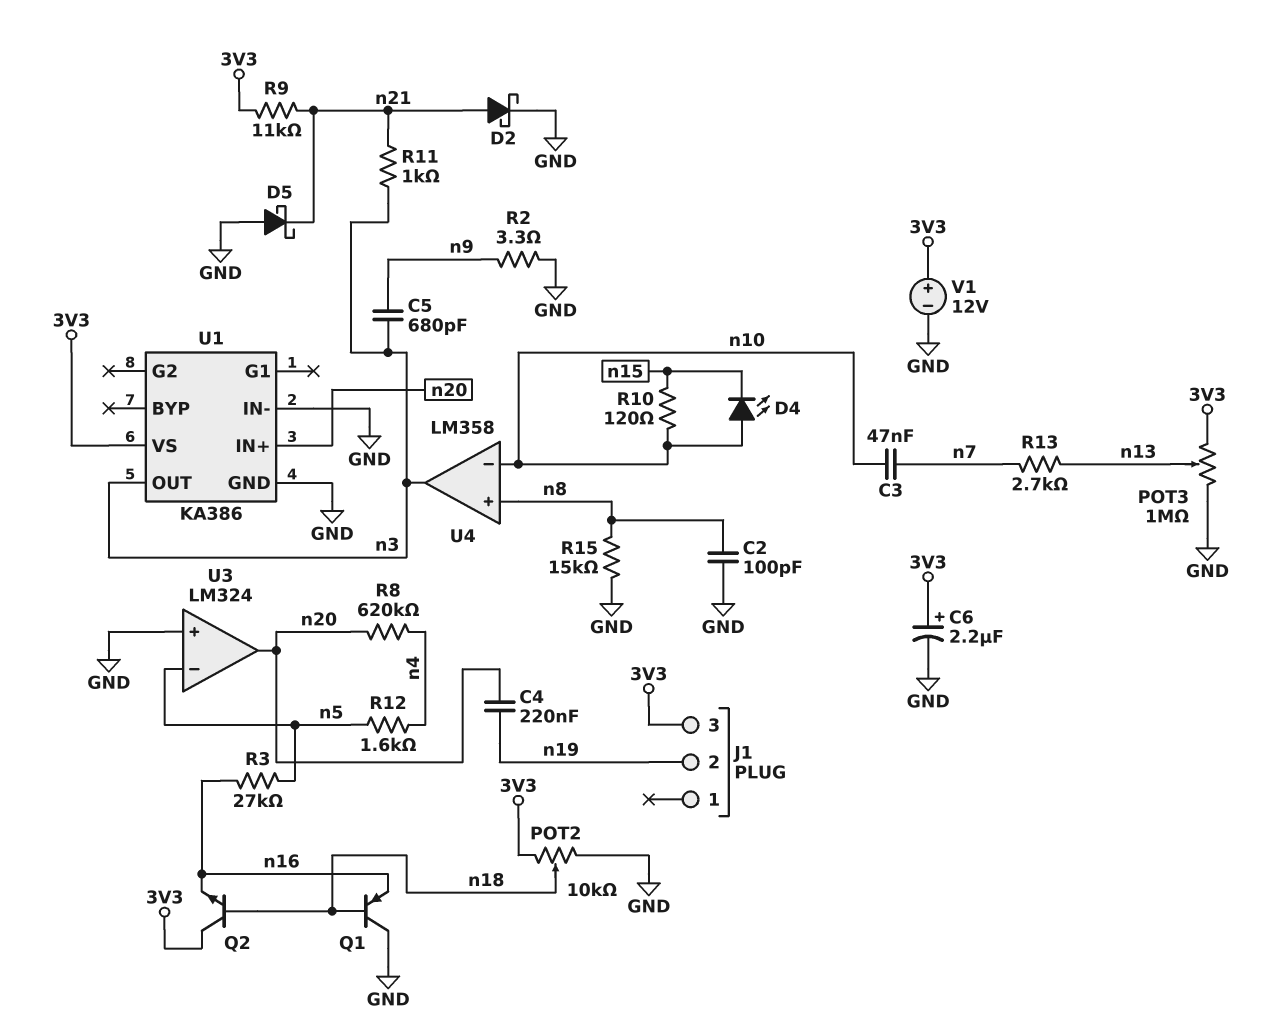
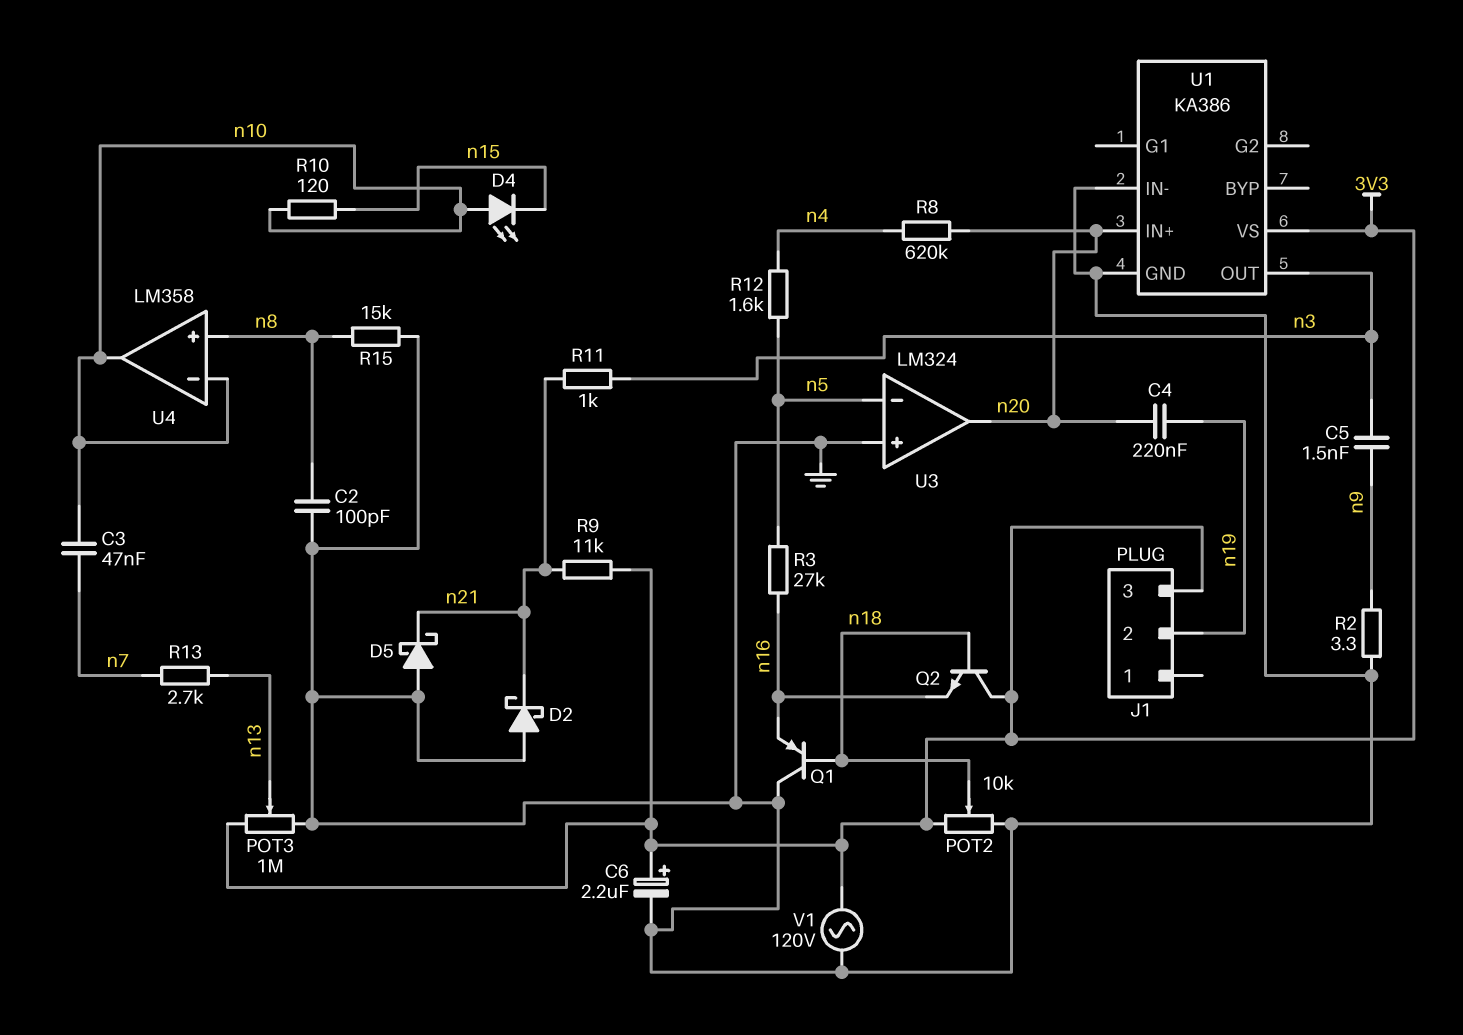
C5: 680pF (n3, n9) -> 1.5nF (n3, n9)
D2: schottky (A n21, K GND) -> schottky (A GND, K n21)
U4 pin out: n3 -> n10
V1: 12V (plus 3V3, minus GND) -> AC 120V (3V3, GND)

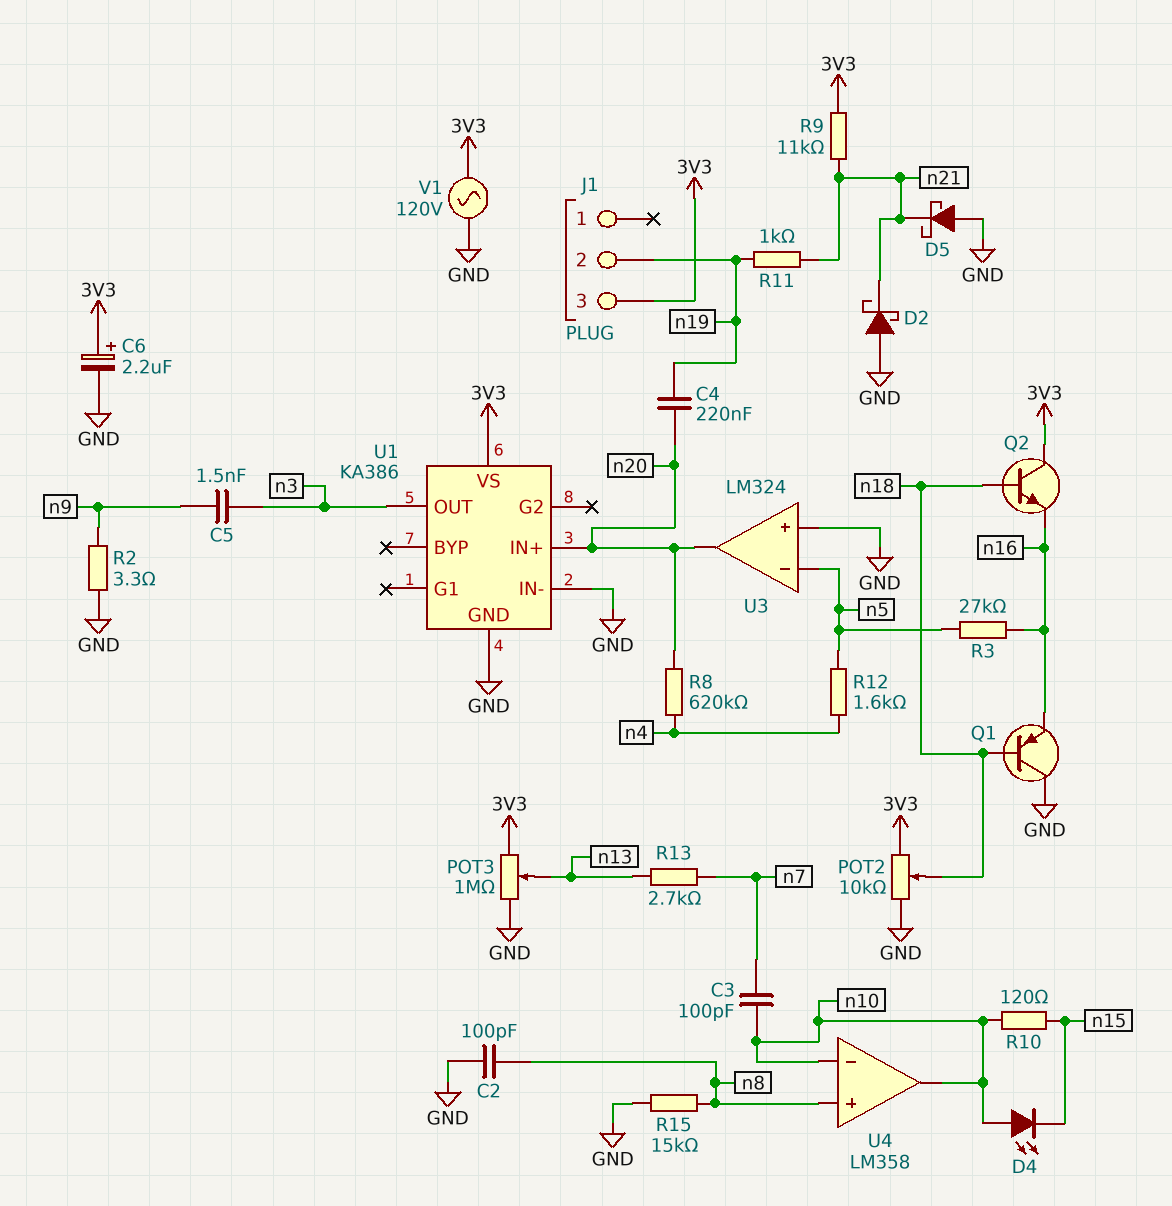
C3: 47nF (n7, n10) -> 100pF (n7, n10)
R11: 1k (n3, n21) -> 1k (n19, n21)

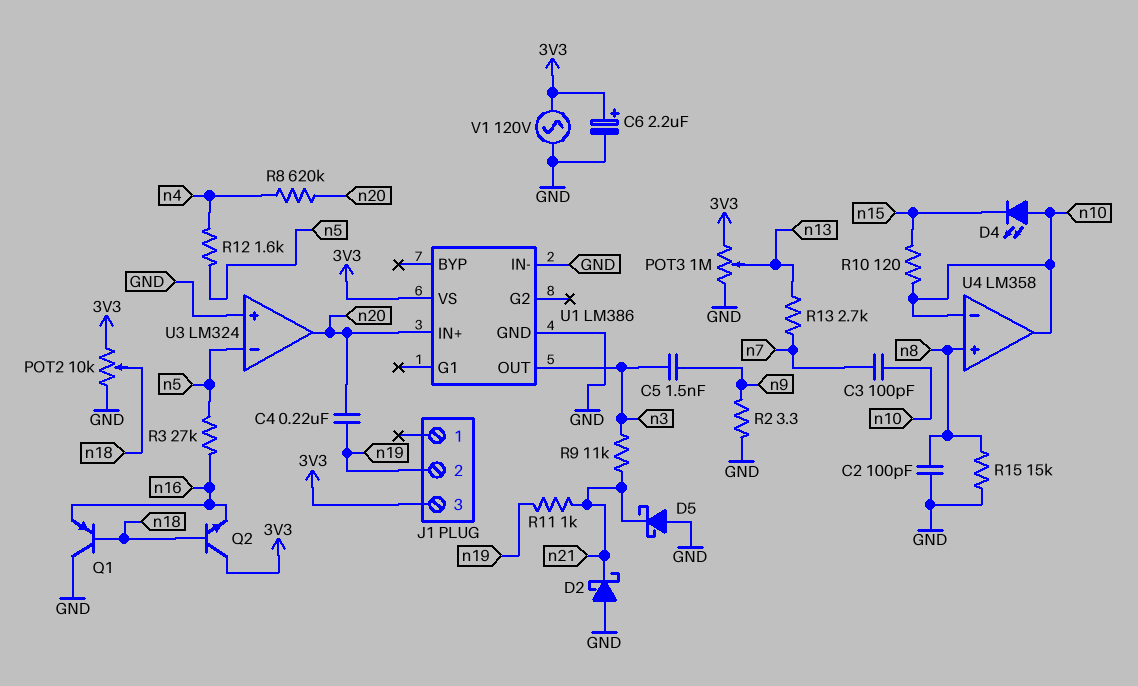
R9: 11k (3V3, n21) -> 11k (n3, n21)
U1: KA386 -> LM386

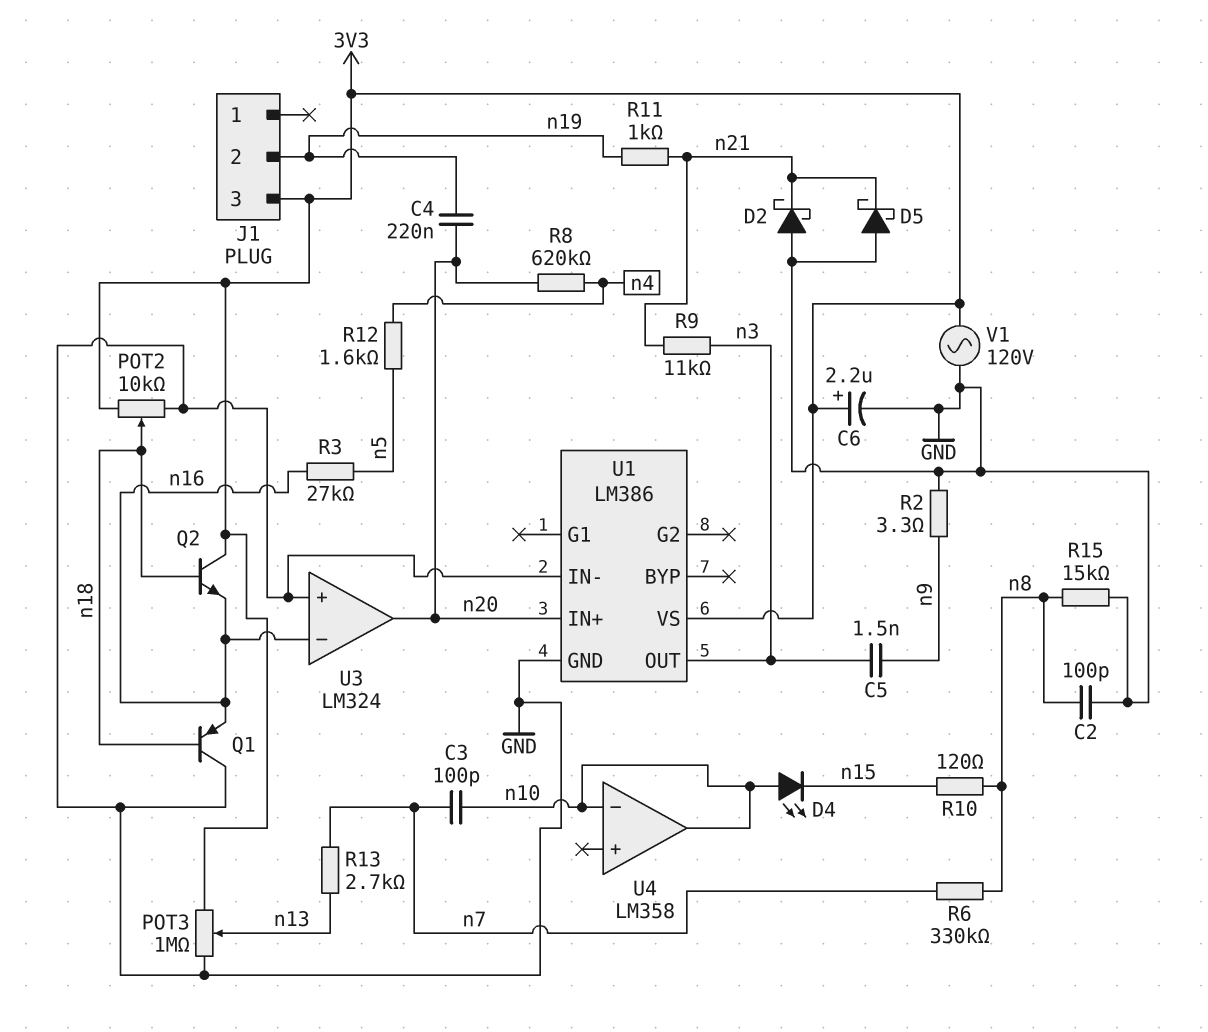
R6: none -> 330k (n7, n8)
R10: 120 (n10, n15) -> 120 (n8, n15)
U3 pin in-: n5 -> n16
U4 pin in+: n8 -> none

